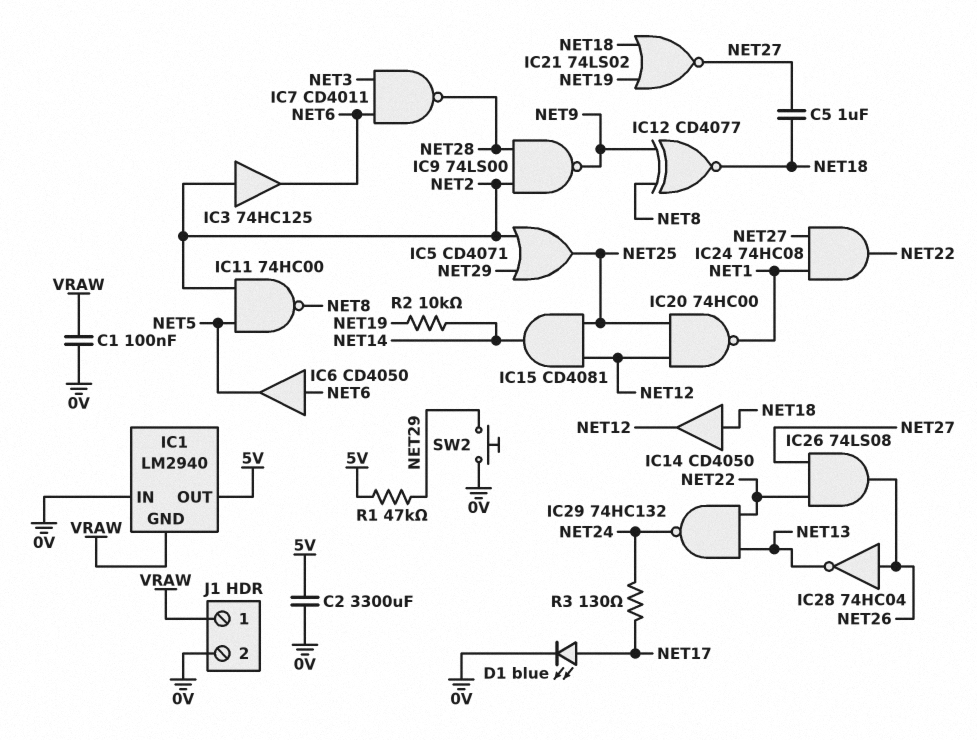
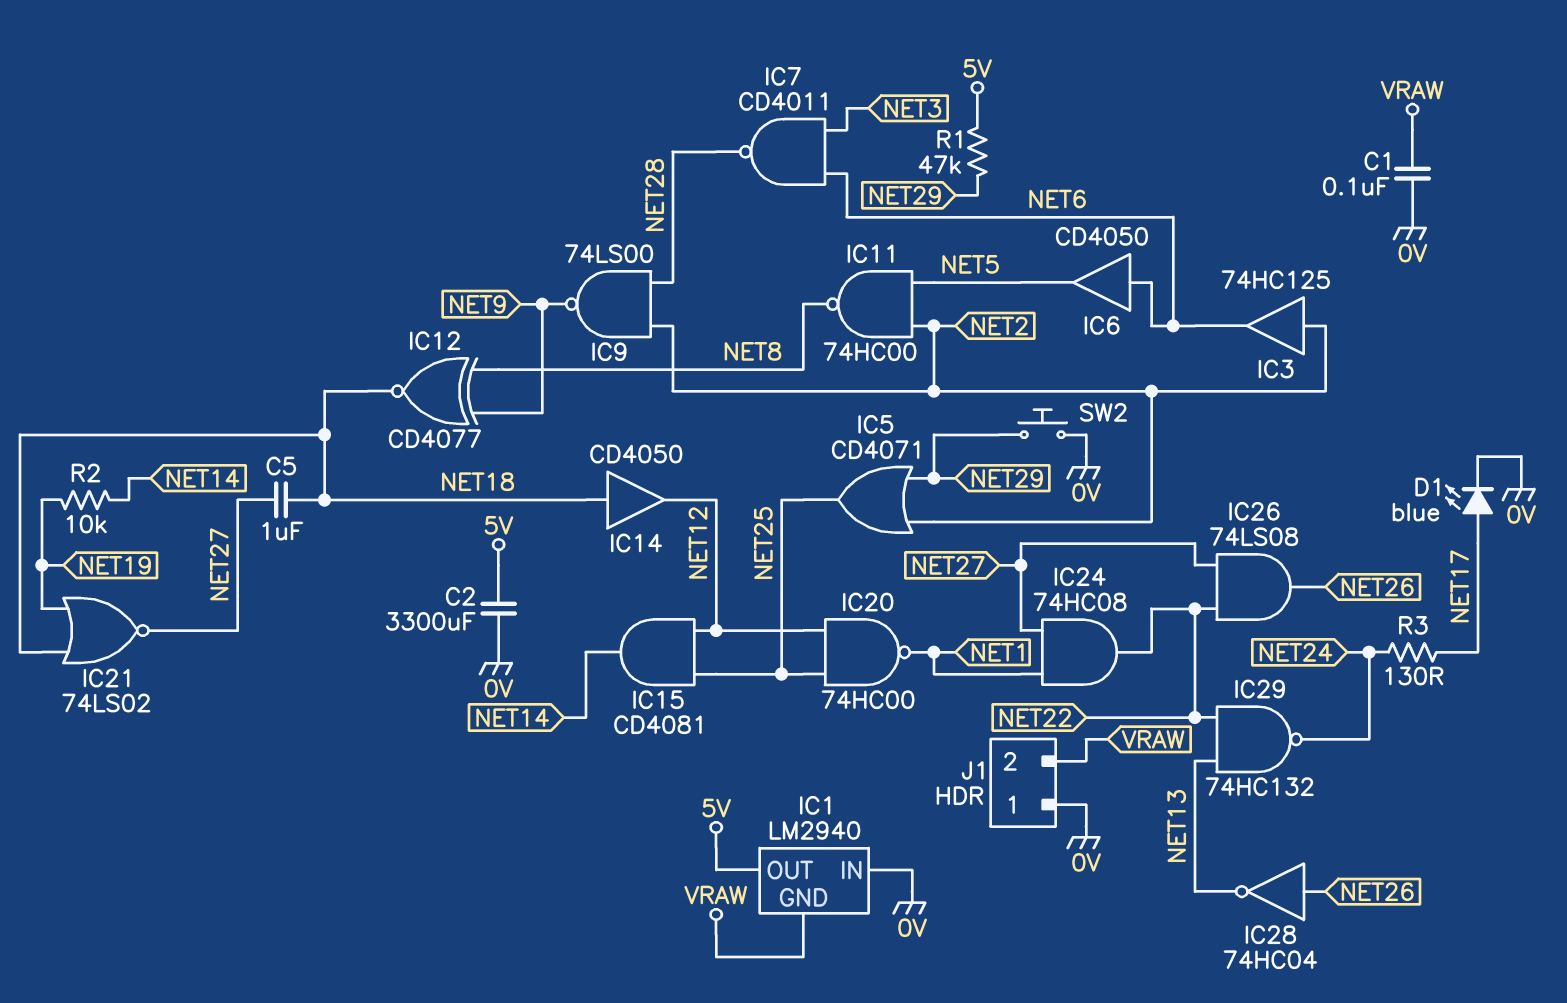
J1 pin 1: VRAW -> 0V
J1 pin 2: 0V -> VRAW

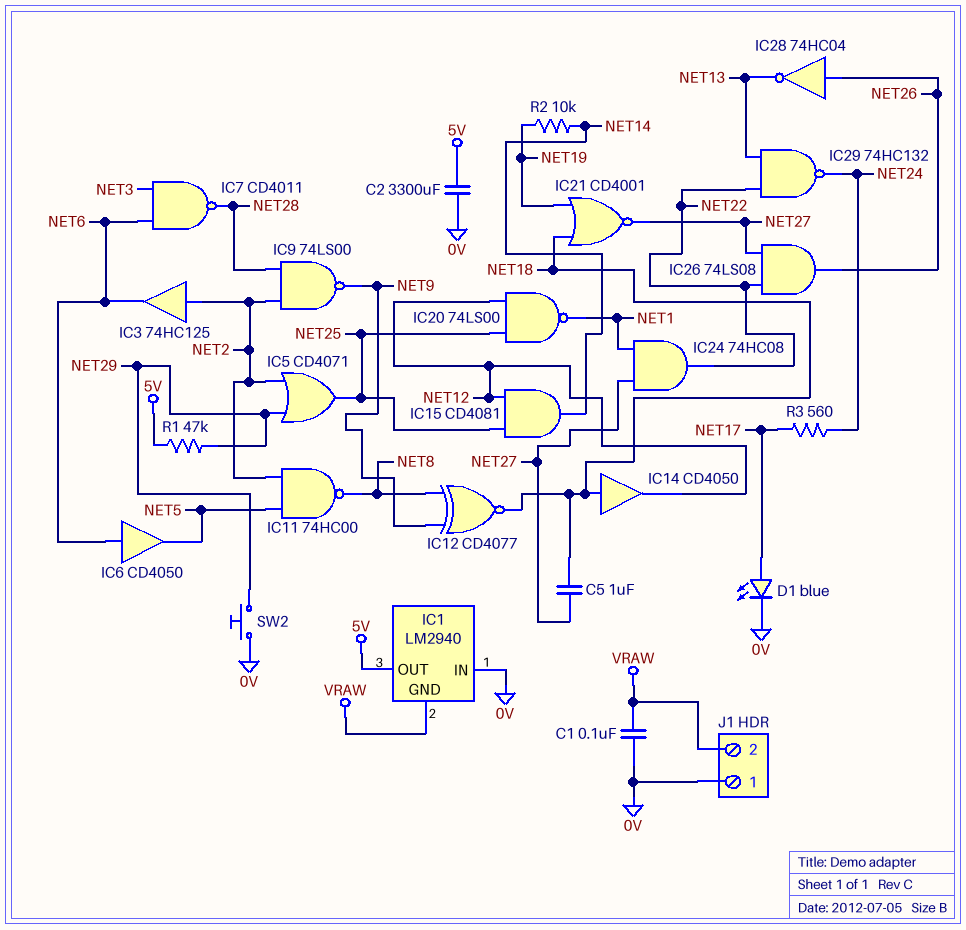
IC20: NAND 74HC00 (in NET12, in NET25, out NET1) -> NAND 74LS00 (in NET12, in NET25, out NET1)
IC21: NOR 74LS02 (in NET18, in NET19, out NET27) -> NOR CD4001 (in NET18, in NET19, out NET27)
R3: 130 (NET17, NET24) -> 560 (NET17, NET24)

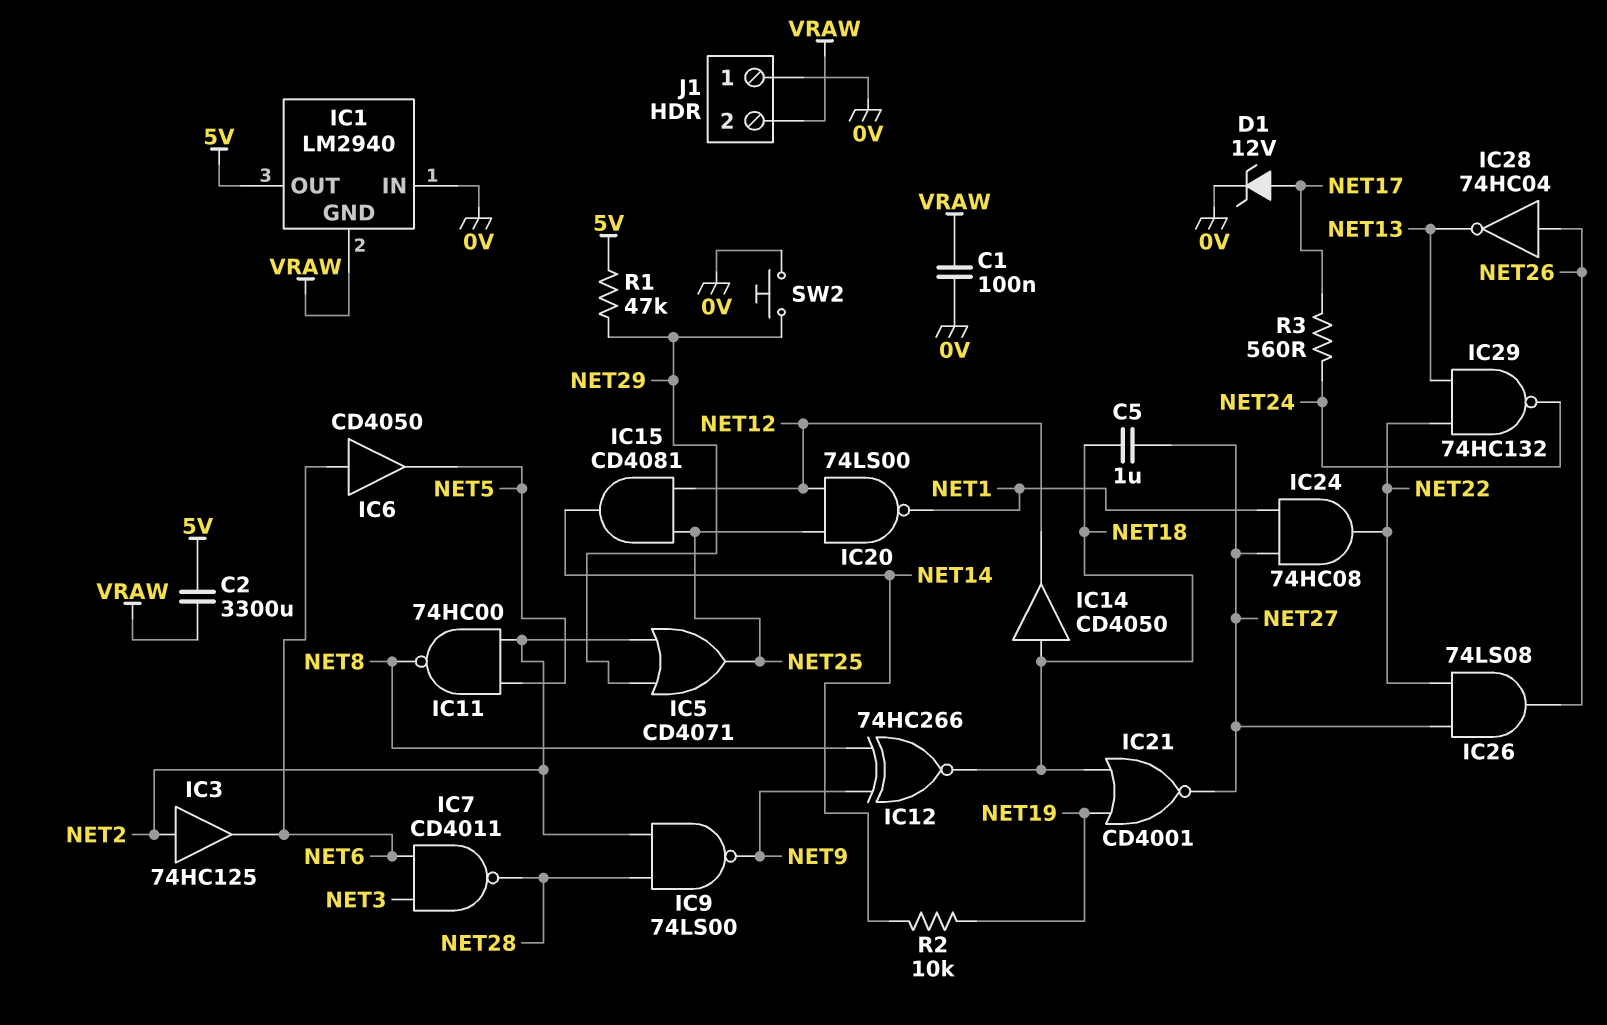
C2: 3300uF (0V, 5V) -> 3300uF (5V, VRAW)
D1: LED blue (A NET17, K 0V) -> zener 12V (A NET17, K 0V)
IC12: XNOR CD4077 (in NET8, in NET9, out NET18) -> XNOR 74HC266 (in NET8, in NET9, out NET18)

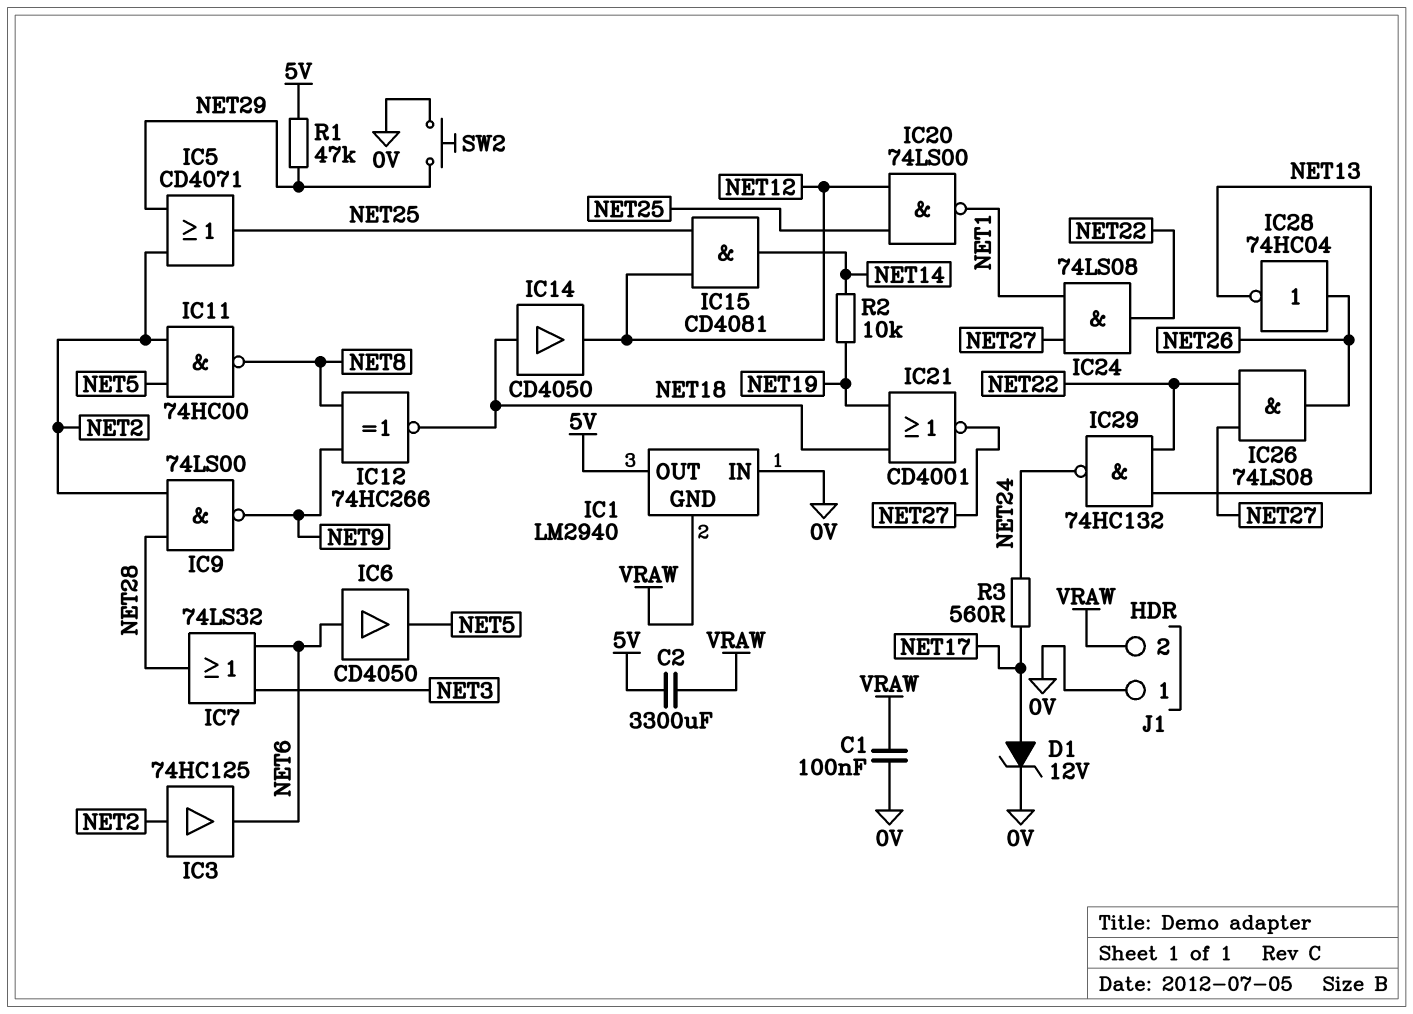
C5: 1uF (NET18, NET27) -> none
IC7: NAND CD4011 (in NET3, in NET6, out NET28) -> OR 74LS32 (in NET3, in NET6, out NET28)
IC24: AND 74HC08 (in NET1, in NET27, out NET22) -> AND 74LS08 (in NET1, in NET27, out NET22)

